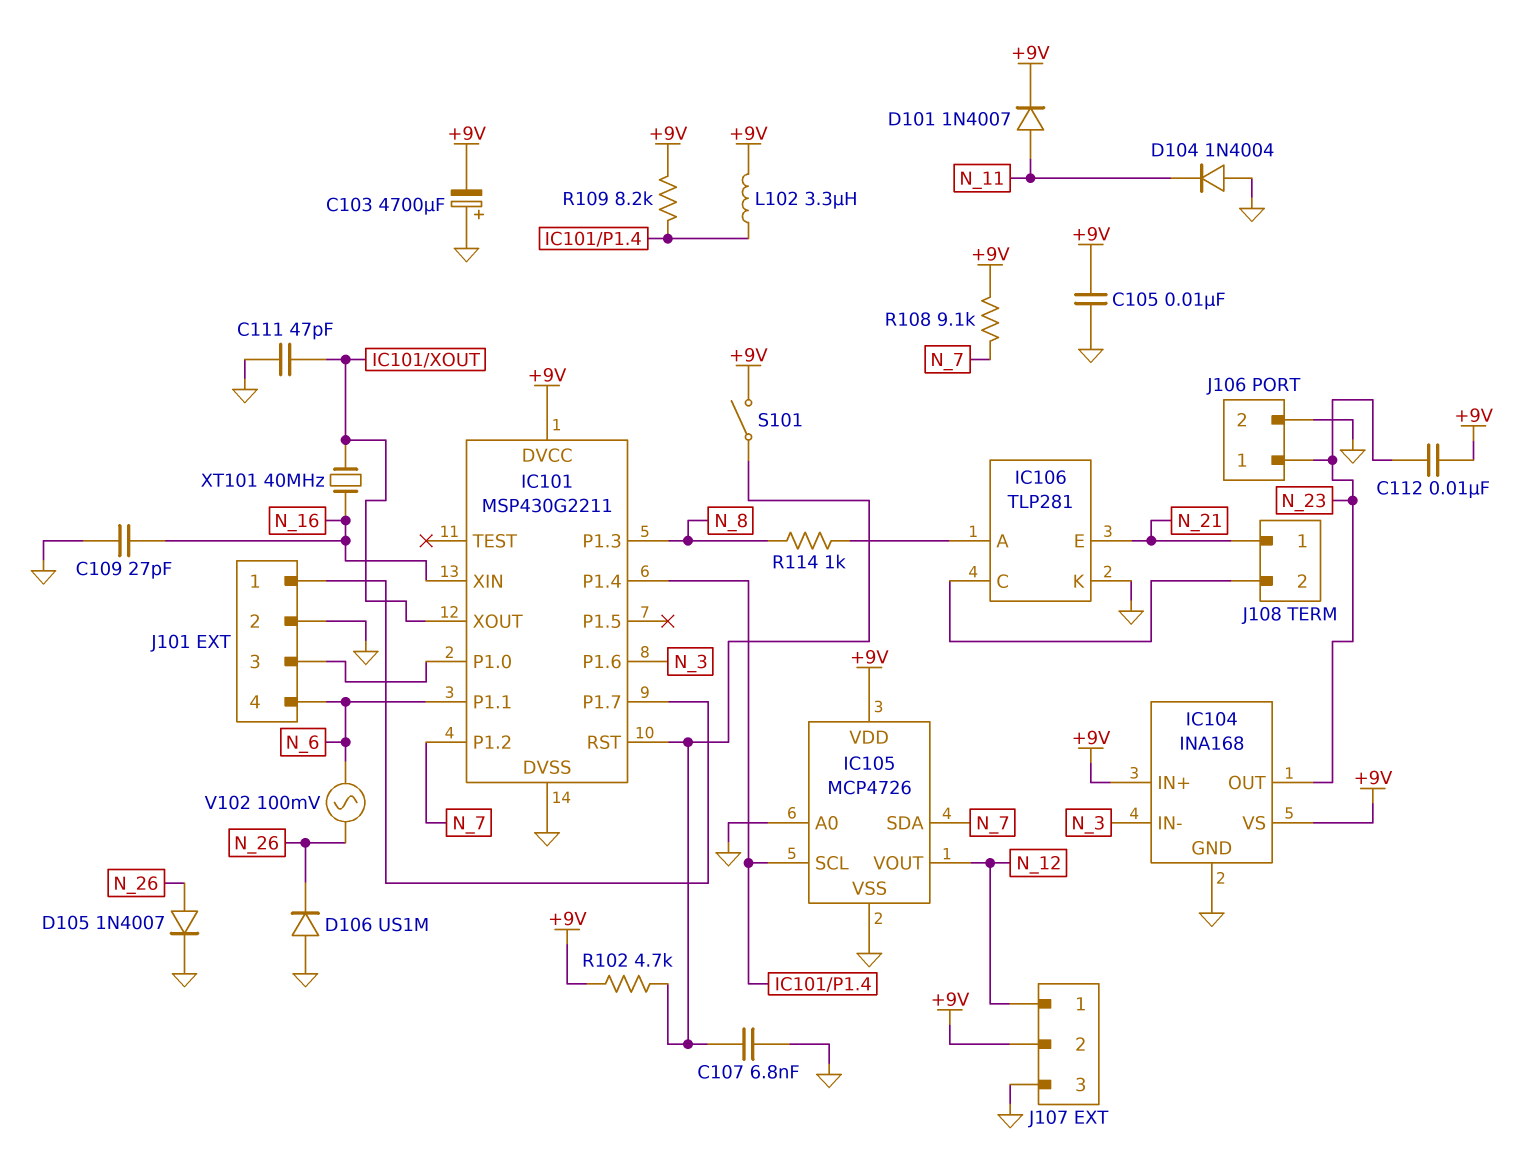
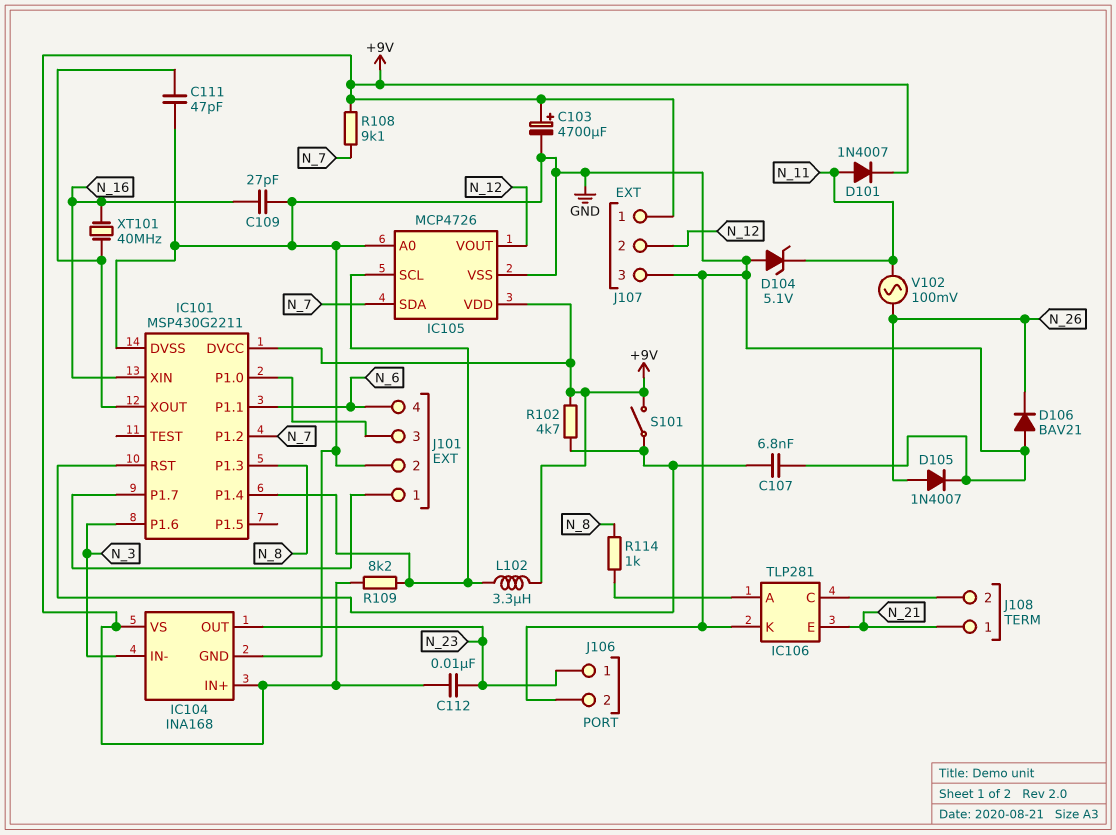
C103: 4700uF (plus GND, minus +9V) -> 4700uF (plus +9V, minus GND)
C105: 10nF (+9V, GND) -> none
D104: diode 1N4004 (A GND, K N_11) -> zener 5.1V (A GND, K N_11)
D106: diode US1M (A GND, K N_26) -> diode BAV21 (A GND, K N_26)
J107 pin 1: N_12 -> +9V
J107 pin 2: +9V -> N_12
V102: AC 100mV (N_6, N_26) -> AC 100mV (N_11, N_26)

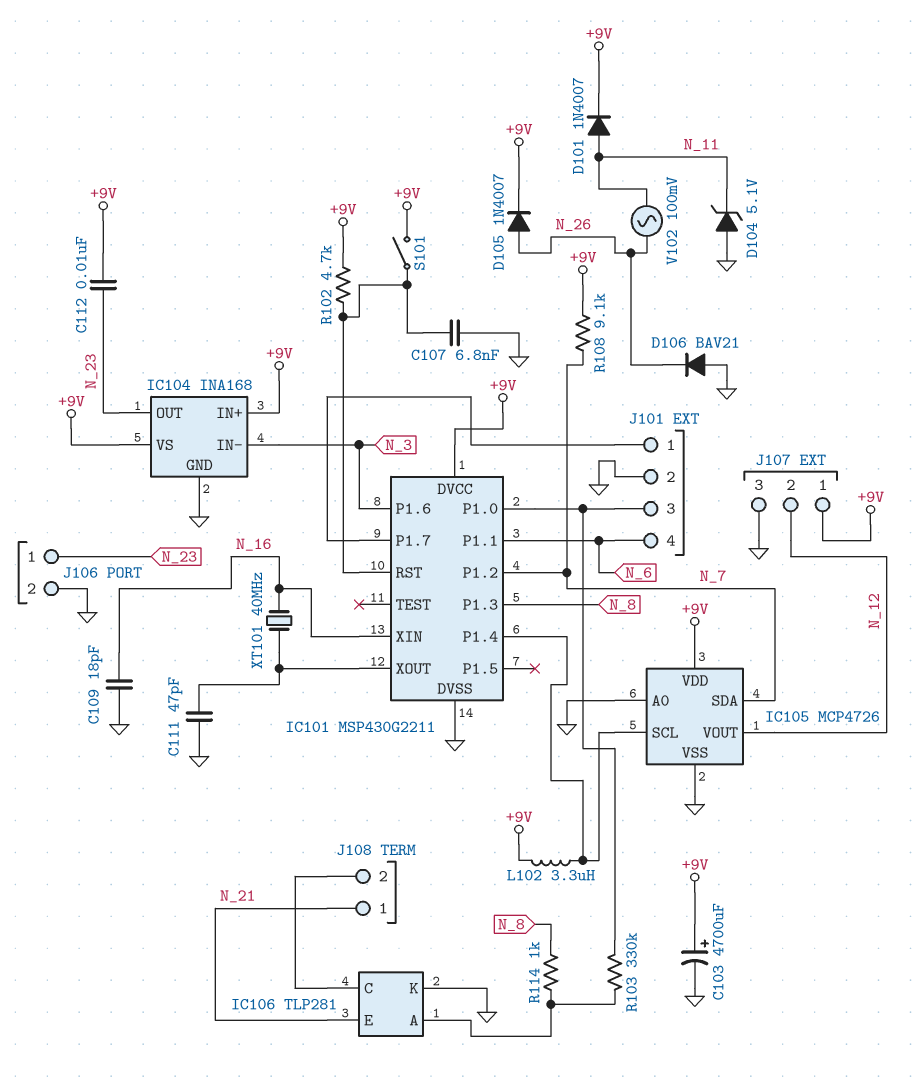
C109: 27pF (GND, N_16) -> 18pF (GND, N_16)
D105: diode 1N4007 (A N_26, K GND) -> diode 1N4007 (A N_26, K +9V)
R103: none -> 330k (IC101/P1.0, IC106/A)
R109: 8.2k (+9V, IC101/P1.4) -> none

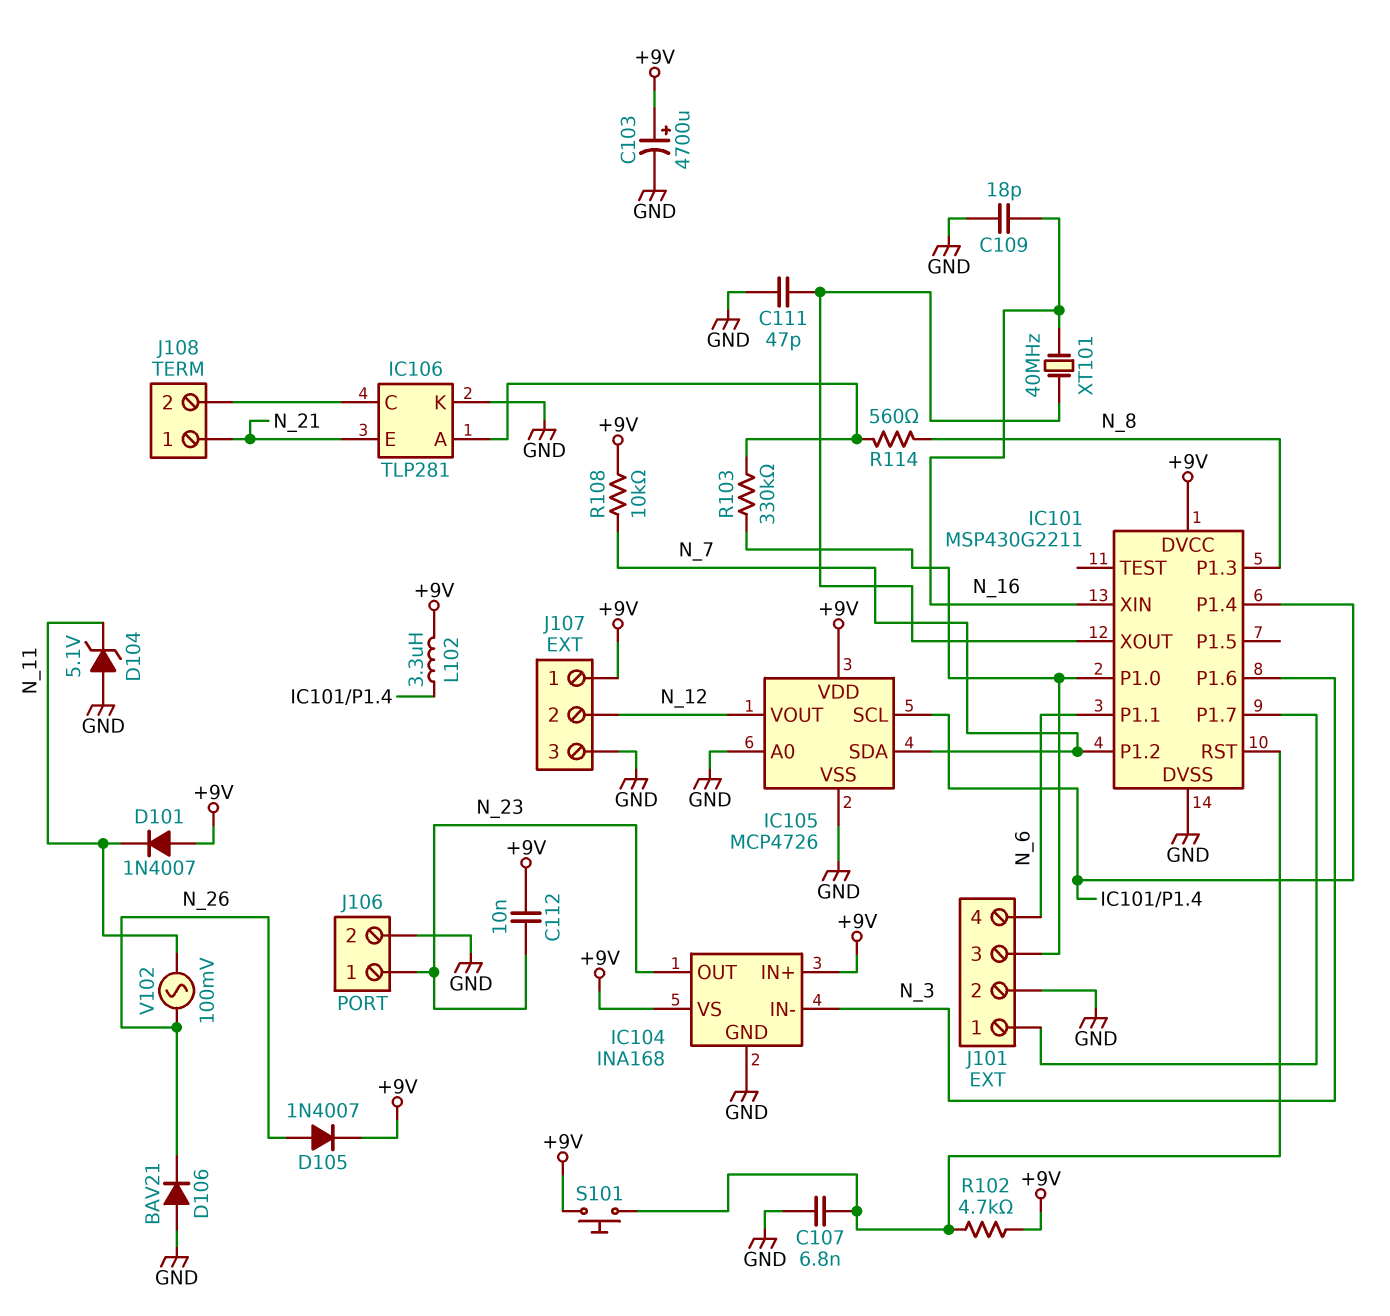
D101: diode 1N4007 (A N_11, K +9V) -> diode 1N4007 (A +9V, K N_11)
R108: 9.1k (+9V, N_7) -> 10k (+9V, N_7)
R114: 1k (IC106/A, N_8) -> 560 (IC106/A, N_8)
S101: switch (+9V, IC101/RST) -> button (+9V, IC101/RST)

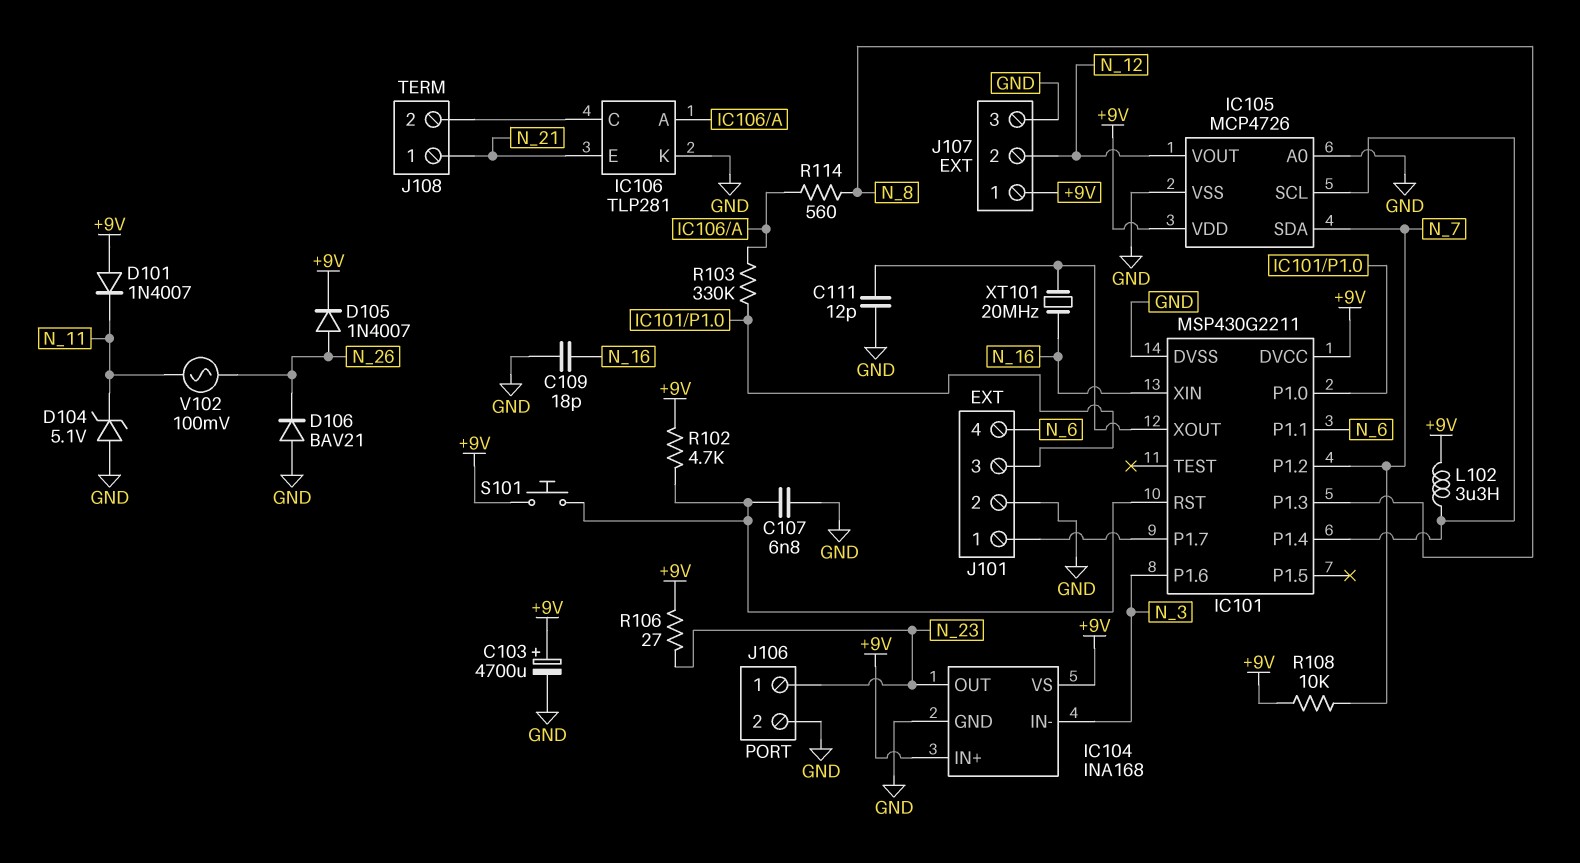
C111: 47pF (GND, IC101/XOUT) -> 12pF (GND, IC101/XOUT)
C112: 10nF (+9V, N_23) -> none
R106: none -> 27 (+9V, N_23)
XT101: 40MHz (IC101/XOUT, N_16) -> 20MHz (IC101/XOUT, N_16)

